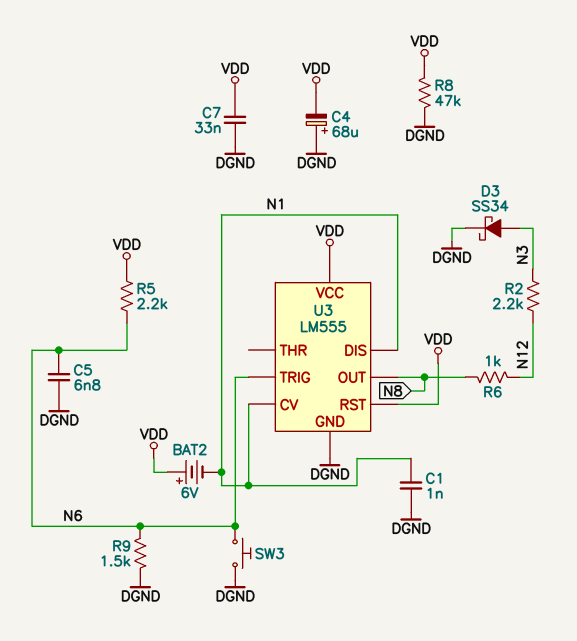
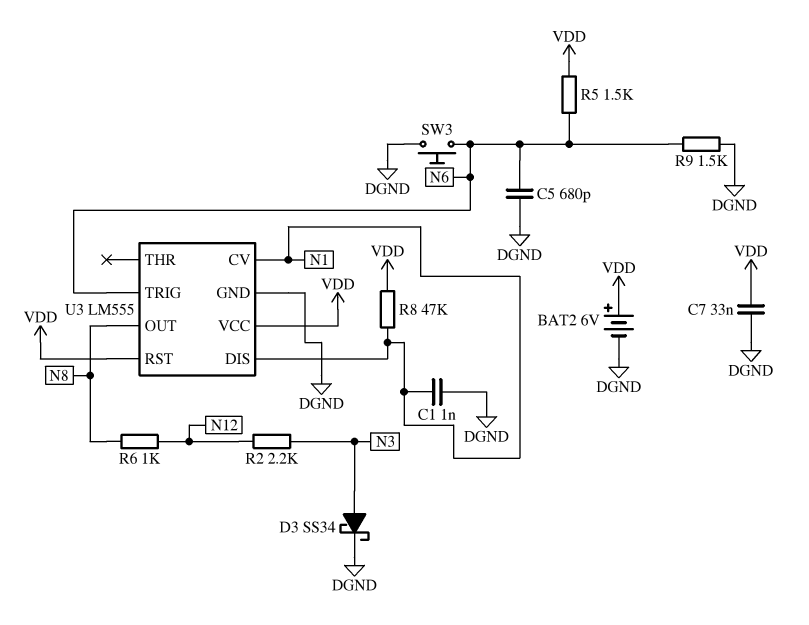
BAT2: 6V (plus VDD, minus N1) -> 6V (plus VDD, minus DGND)
C4: 68uF (plus DGND, minus VDD) -> none
C5: 6.8nF (DGND, N6) -> 680pF (DGND, N6)
R5: 2.2k (N6, VDD) -> 1.5k (N6, VDD)
R8: 47k (DGND, VDD) -> 47k (N1, VDD)

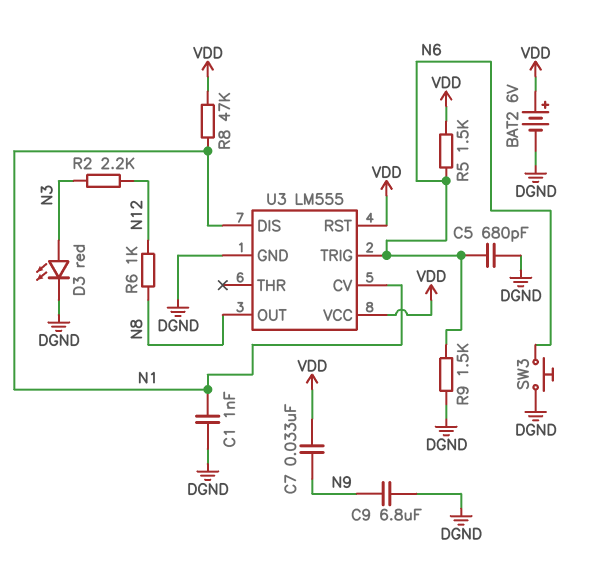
C7: 33nF (DGND, VDD) -> 33nF (N9, VDD)
C9: none -> 6.8uF (DGND, N9)
D3: schottky SS34 (A N3, K DGND) -> LED red (A N3, K DGND)

